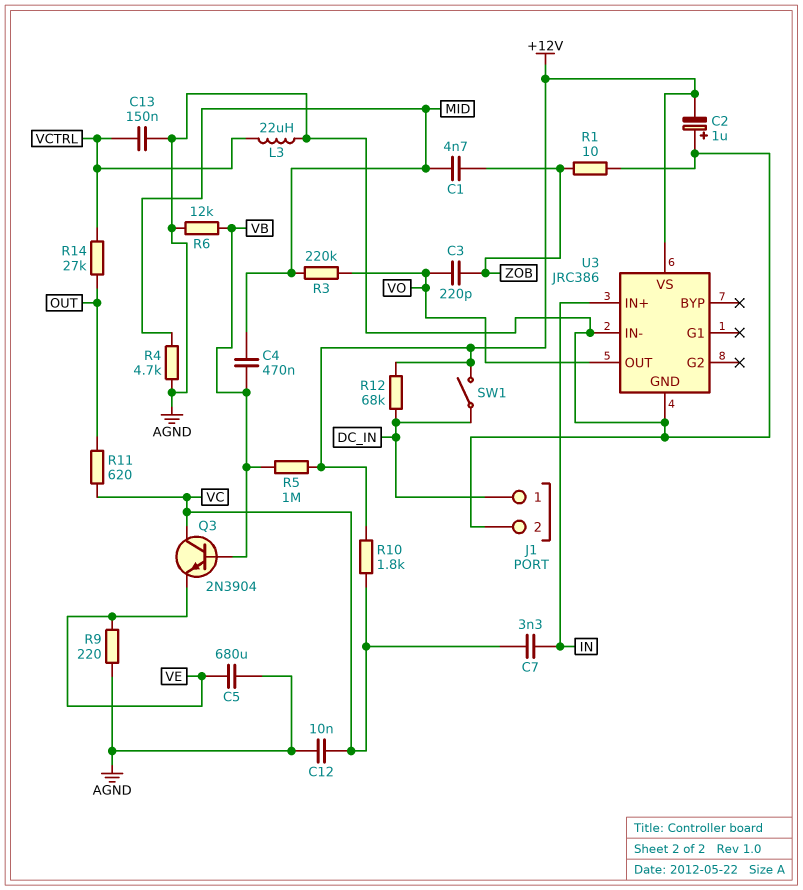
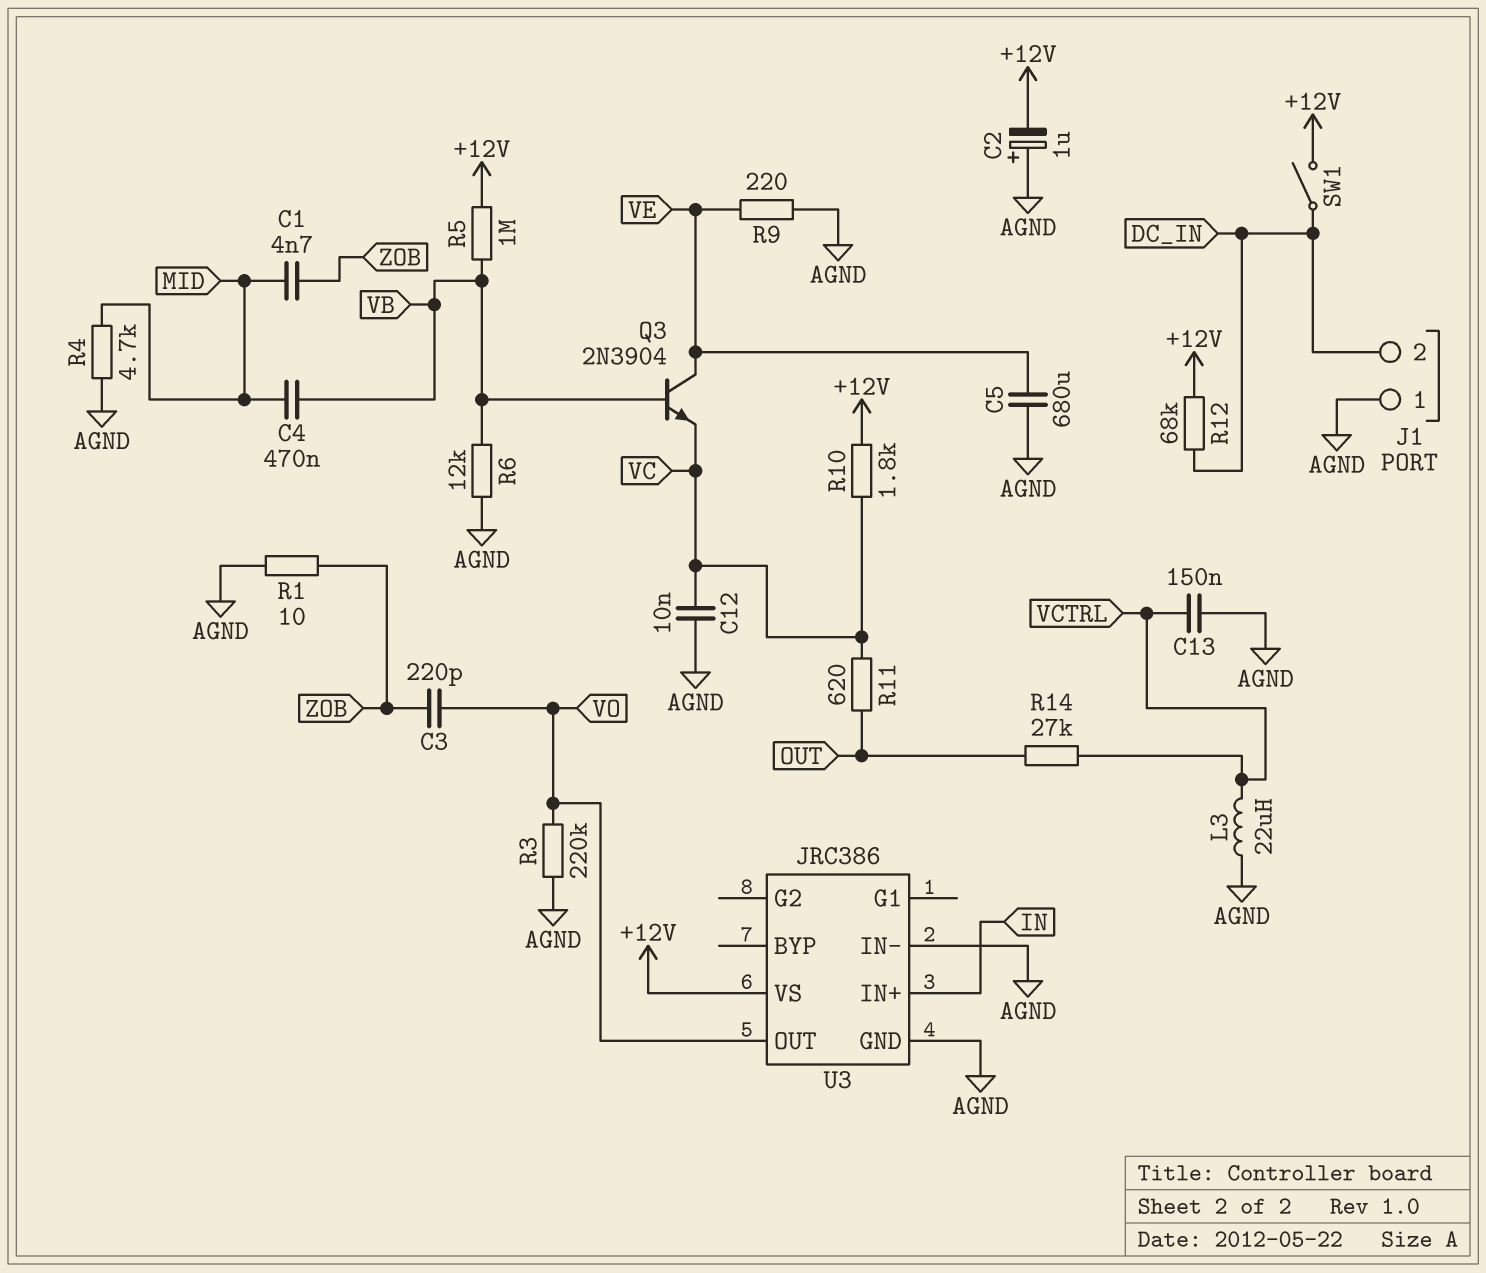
C7: 3.3nF (IN, VC) -> none
J1 pin 1: DC_IN -> AGND
J1 pin 2: AGND -> DC_IN
Q3: NPN 2N3904 (B VB, C VC, E VE) -> NPN 2N3904 (B VB, C VE, E VC)
R3: 220k (MID, VO) -> 220k (AGND, VO)

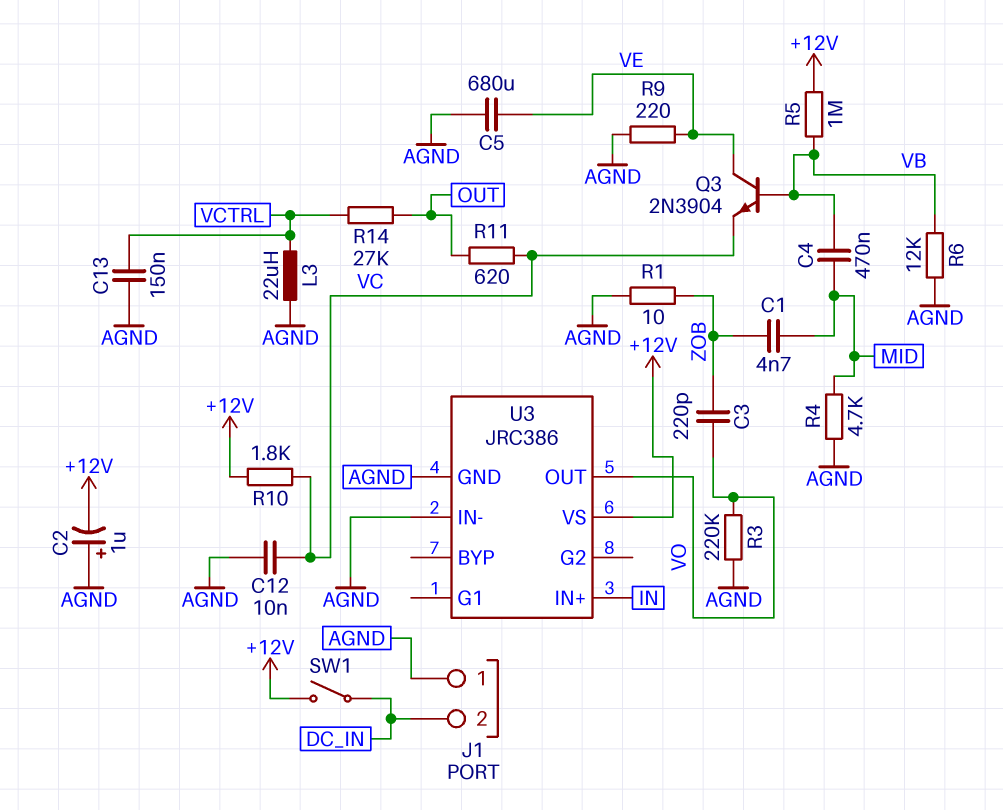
R12: 68k (+12V, DC_IN) -> none

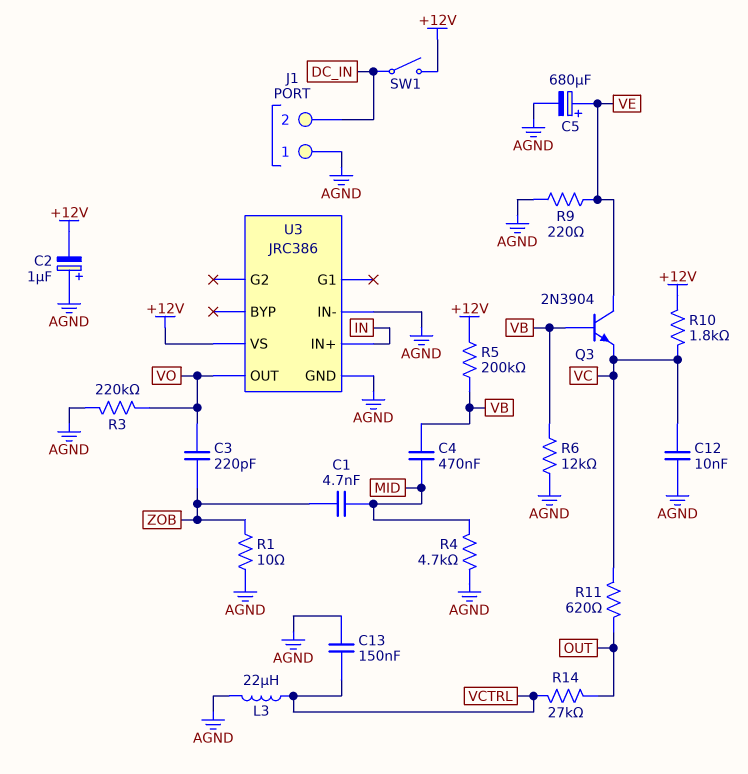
C5: 680uF (AGND, VE) -> 680uF (plus VE, minus AGND)
R5: 1M (+12V, VB) -> 200k (+12V, VB)

